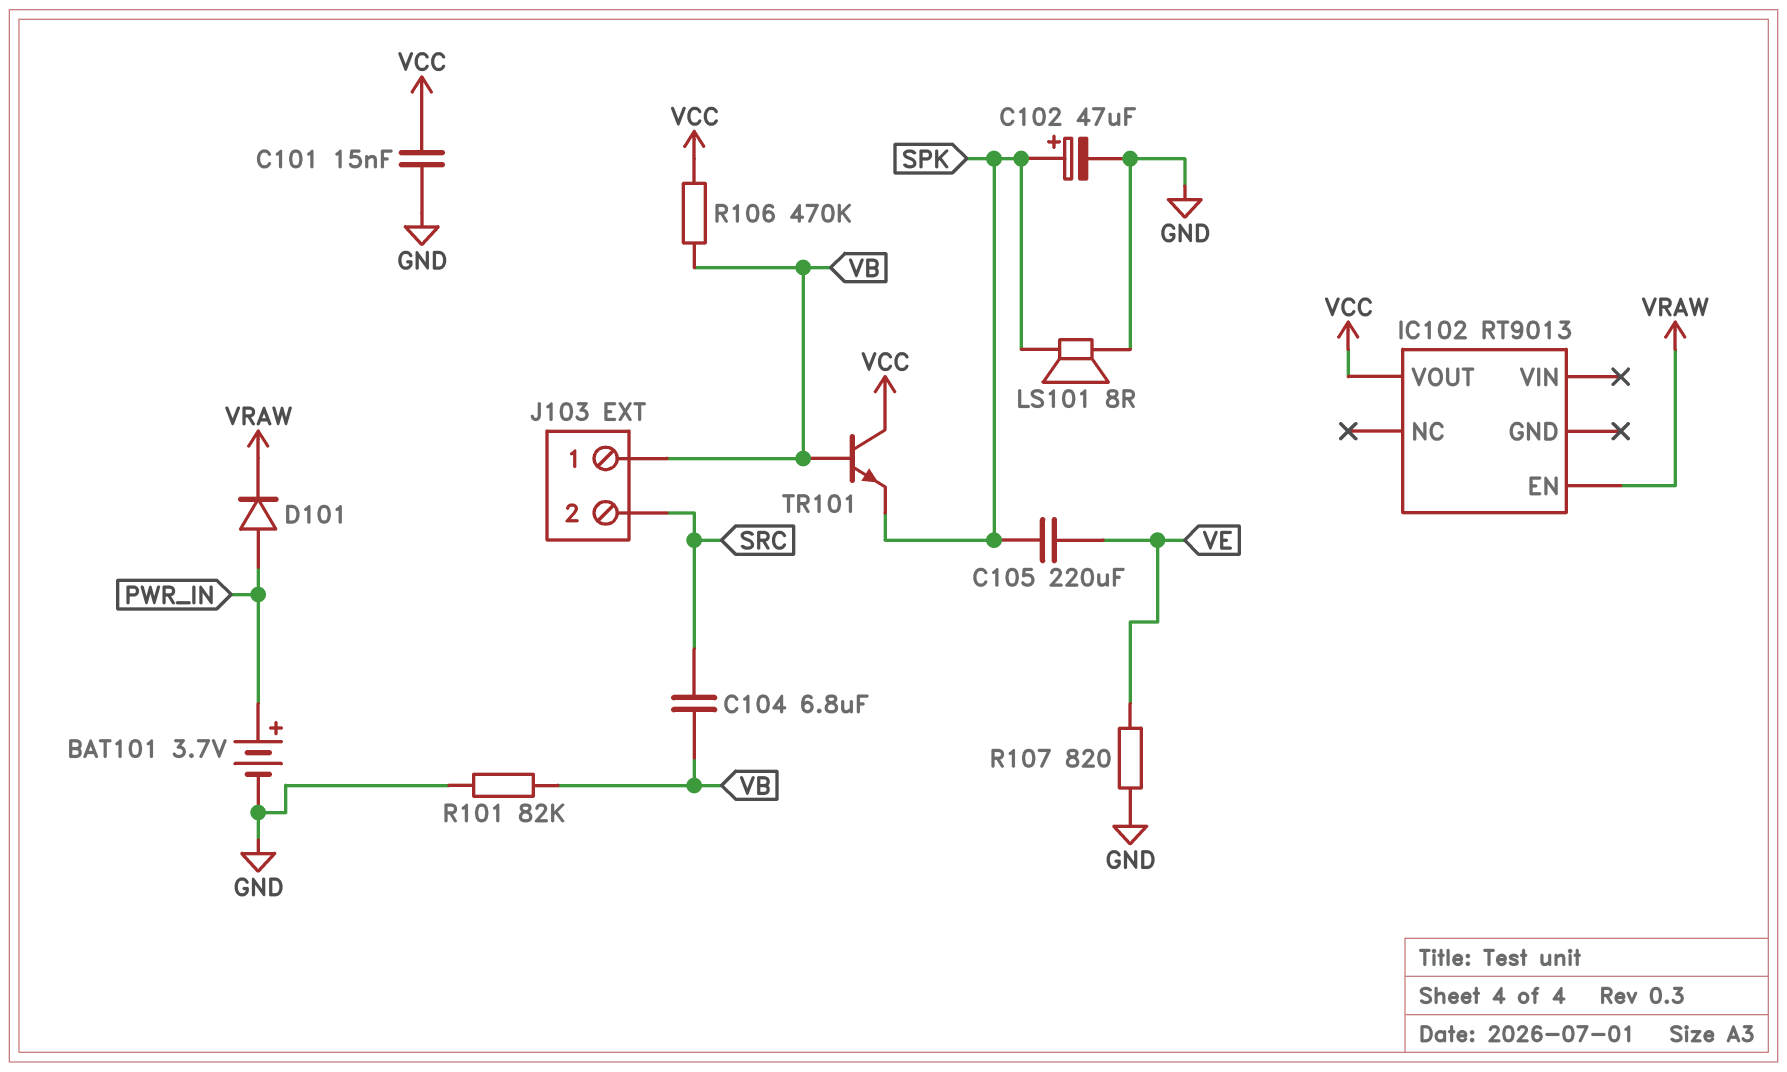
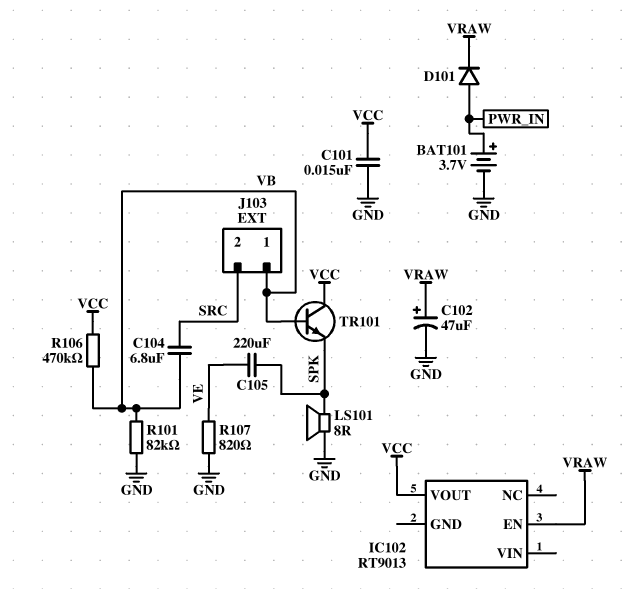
C102: 47uF (plus SPK, minus GND) -> 47uF (plus VRAW, minus GND)

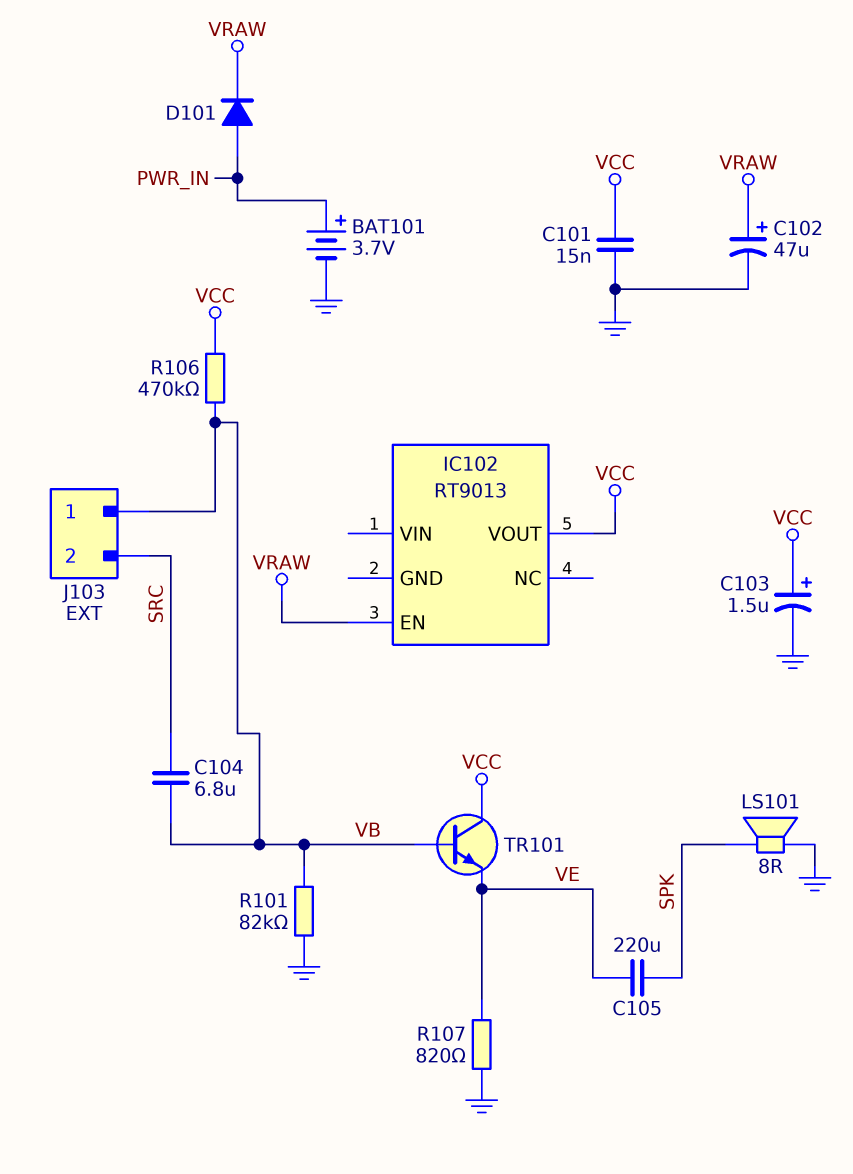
C103: none -> 1.5uF (plus VCC, minus GND)
TR101: NPN (B VB, C VCC, E SPK) -> NPN (B VB, C VCC, E VE)

